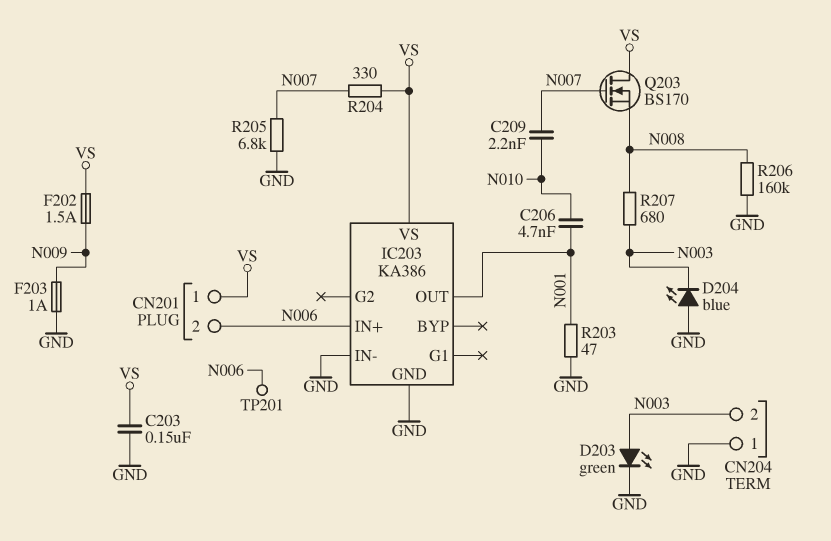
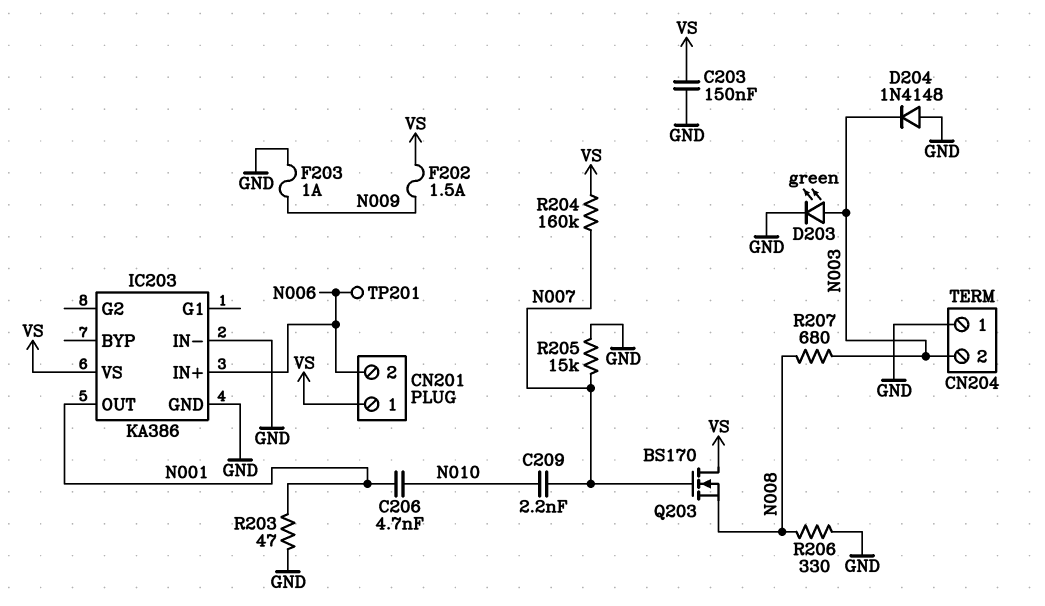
D204: LED blue (A GND, K N003) -> diode 1N4148 (A GND, K N003)
R204: 330 (N007, VS) -> 160k (N007, VS)
R205: 6.8k (GND, N007) -> 15k (GND, N007)
R206: 160k (GND, N008) -> 330 (GND, N008)

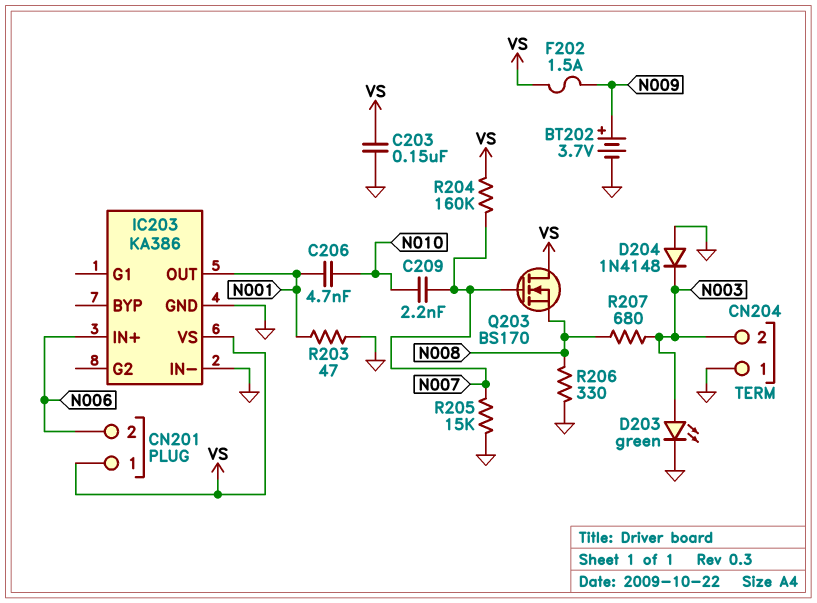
BT202: none -> 3.7V (plus N009, minus GND)
F203: 1A (GND, N009) -> none
TP201: test point (N006) -> none

